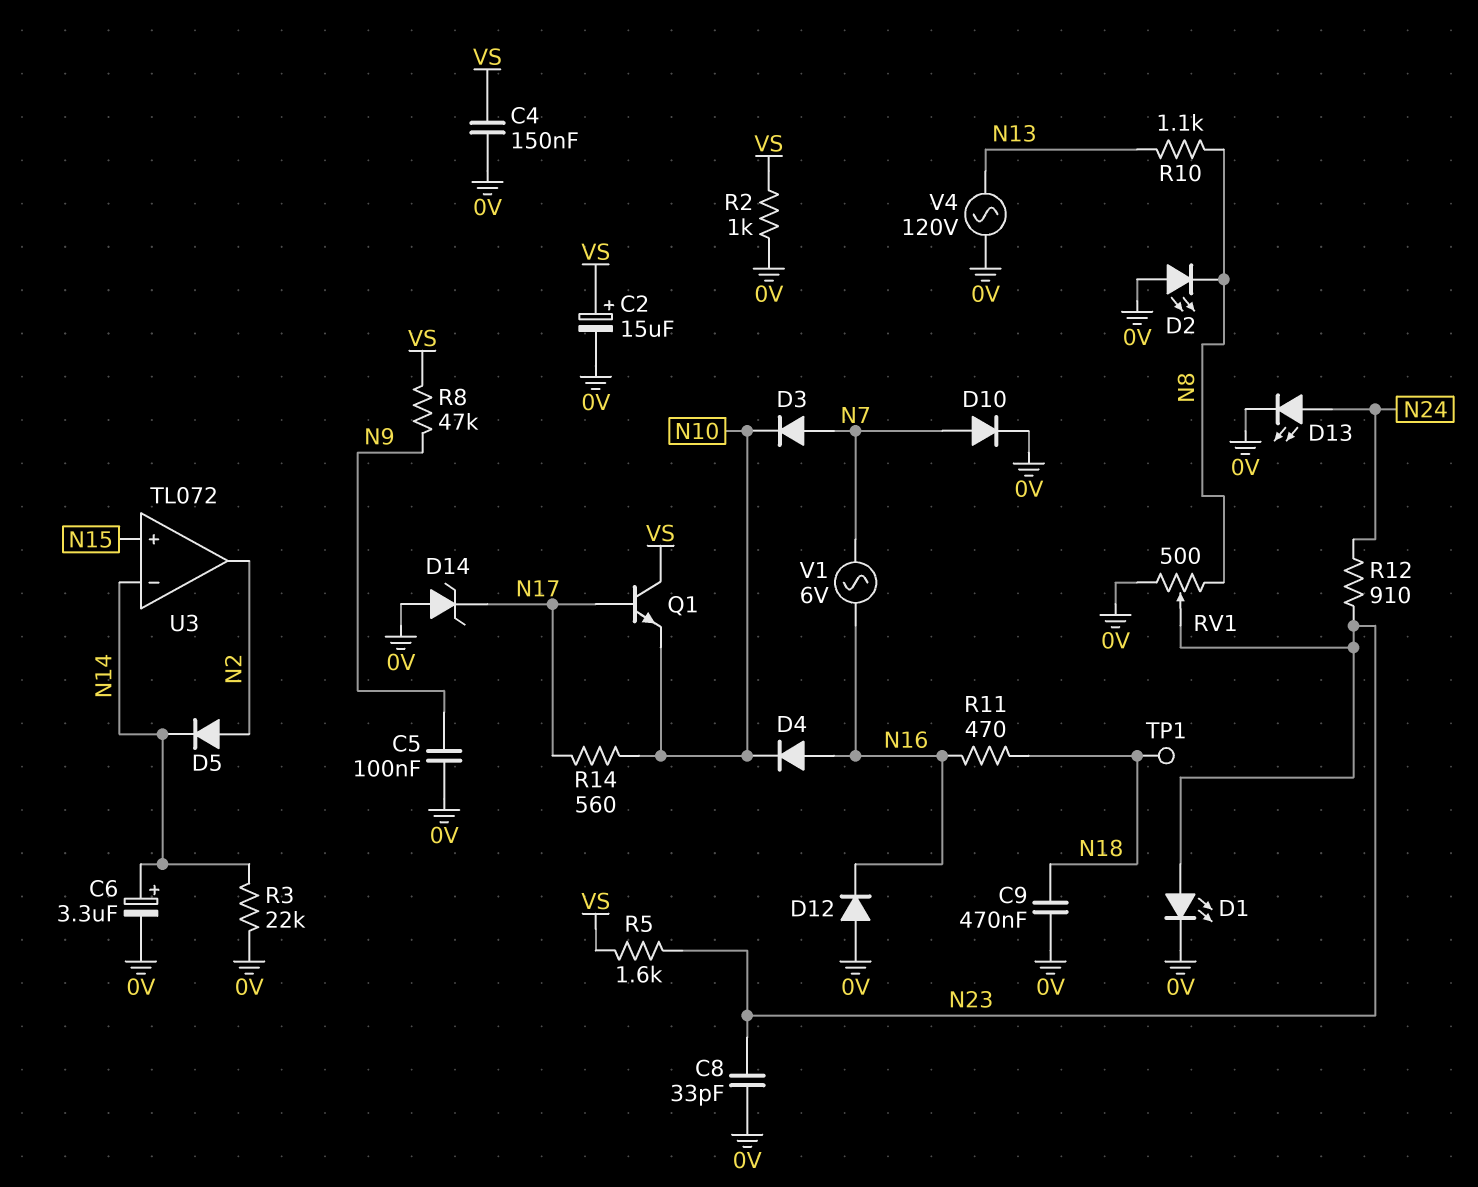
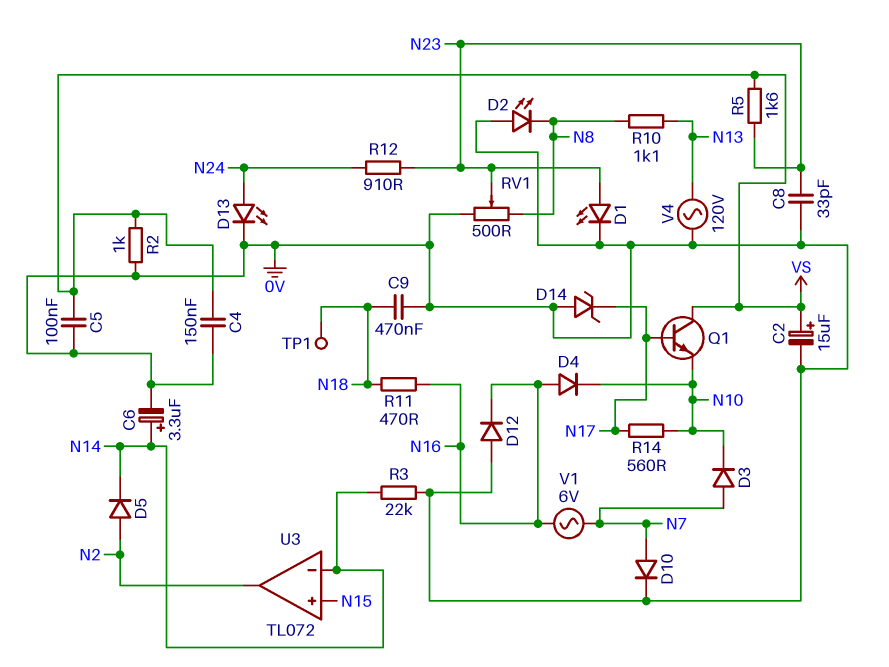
C5: 100nF (0V, N9) -> 100nF (0V, VS)
R8: 47k (N9, VS) -> none

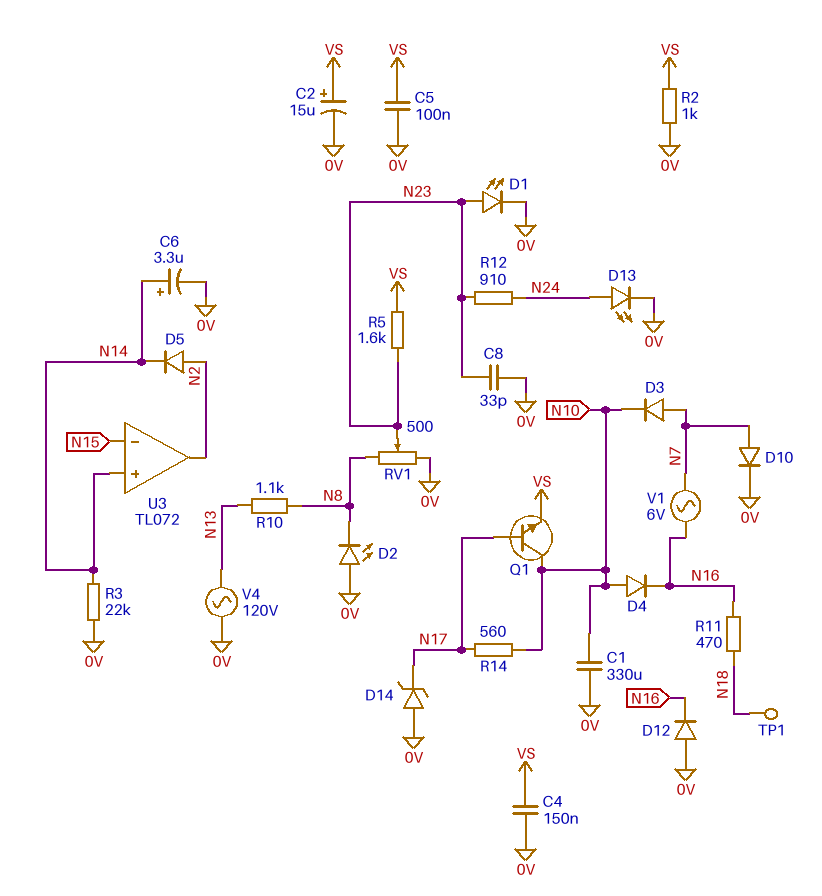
C1: none -> 330uF (0V, N10)
C9: 470nF (0V, N18) -> none
D4: diode (A N16, K N10) -> diode (A N10, K N16)
Q1: NPN (B N17, C VS, E N10) -> NPN (B N17, C N10, E VS)
U3 pin in+: N15 -> N14
U3 pin in-: N14 -> N15

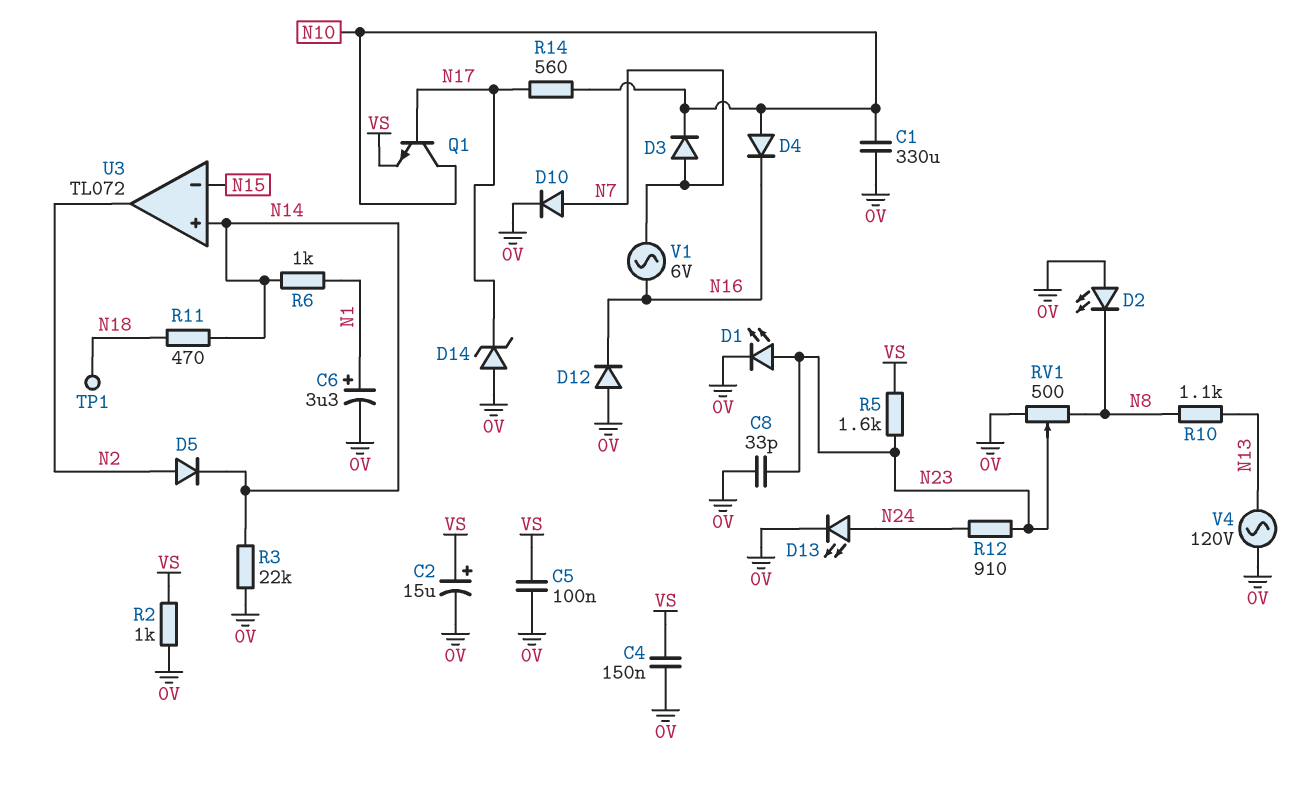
C6: 3.3uF (plus N14, minus 0V) -> 3.3uF (plus N1, minus 0V)
R6: none -> 1k (N1, N14)
R11: 470 (N16, N18) -> 470 (N14, N18)

